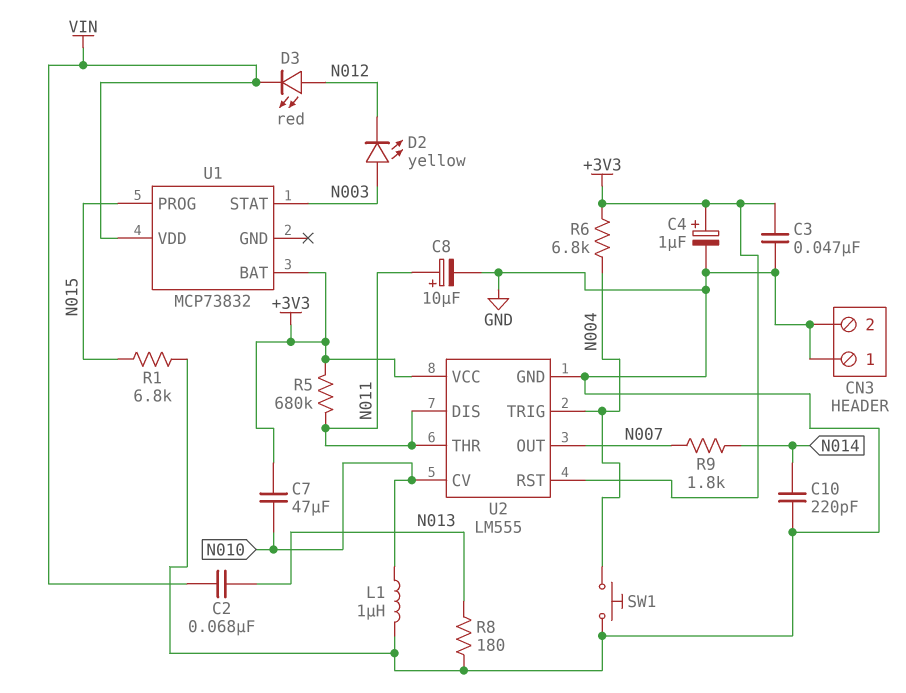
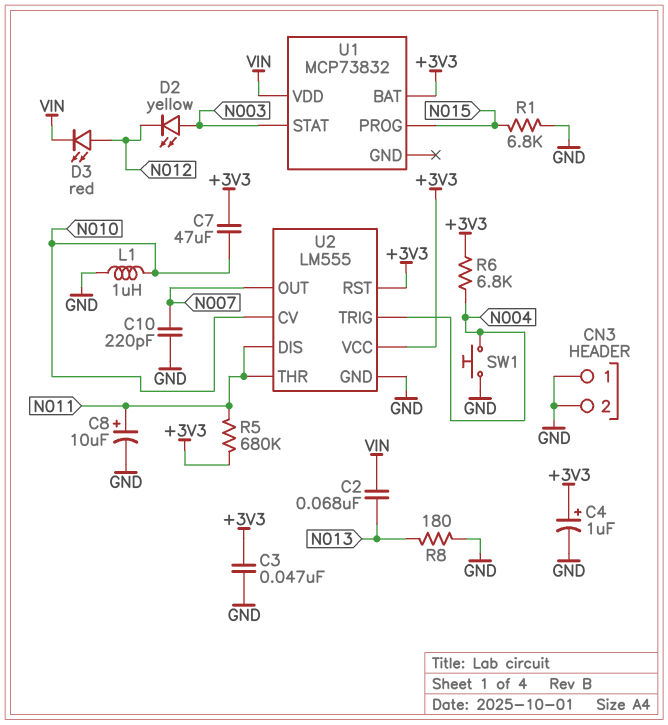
C10: 220pF (GND, N014) -> 220pF (GND, N007)
R9: 1.8k (N007, N014) -> none

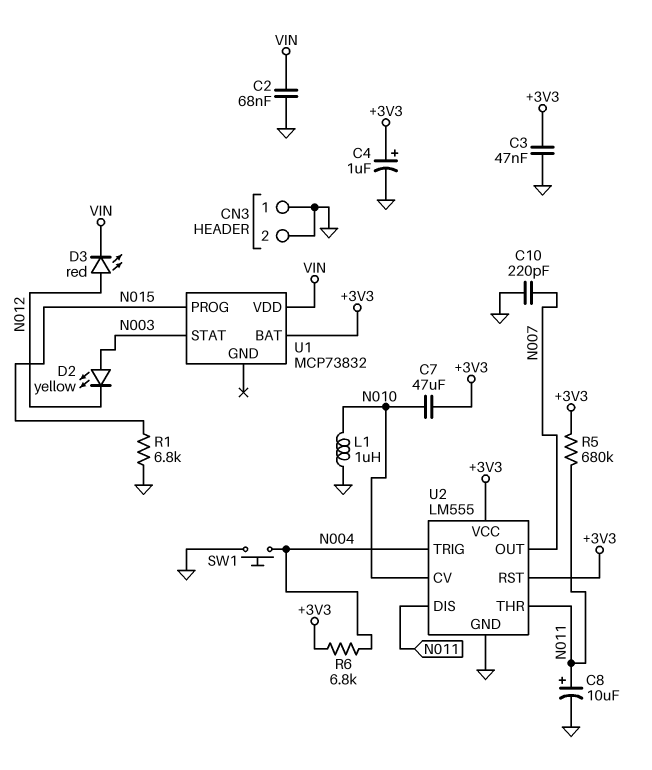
C2: 68nF (N013, VIN) -> 68nF (GND, VIN)
R8: 180 (GND, N013) -> none

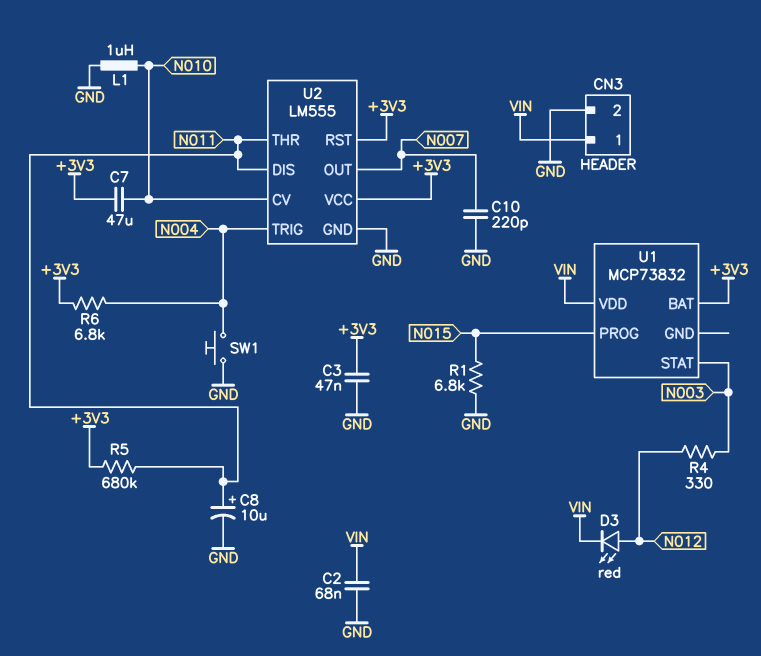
C4: 1uF (plus +3V3, minus GND) -> none
CN3 pin 1: GND -> VIN
D2: LED yellow (A N003, K N012) -> none
R4: none -> 330 (N003, N012)

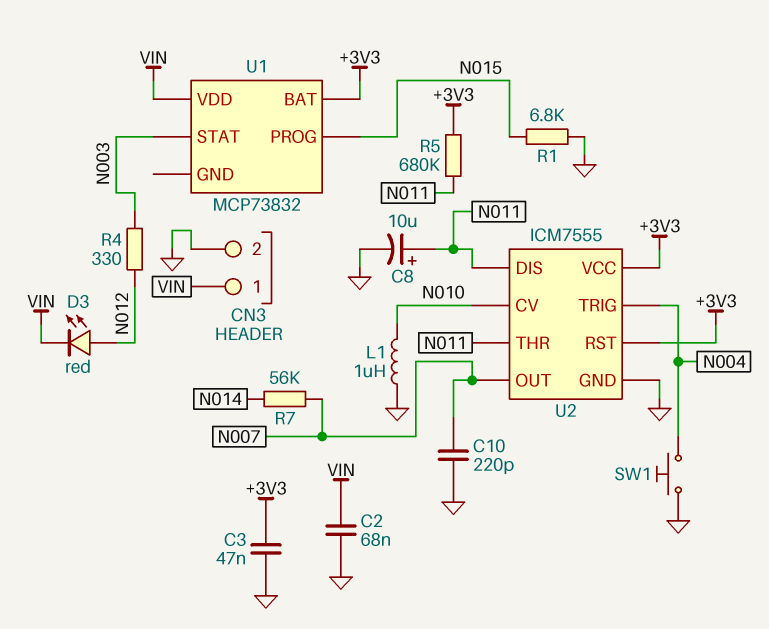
C7: 47uF (+3V3, N010) -> none
R6: 6.8k (+3V3, N004) -> none
R7: none -> 56k (N007, N014)
U2: LM555 -> ICM7555

